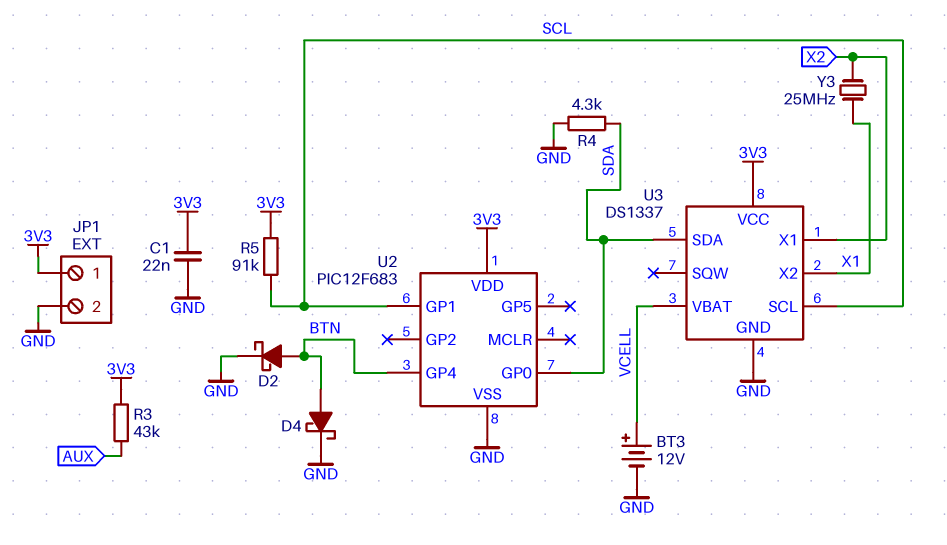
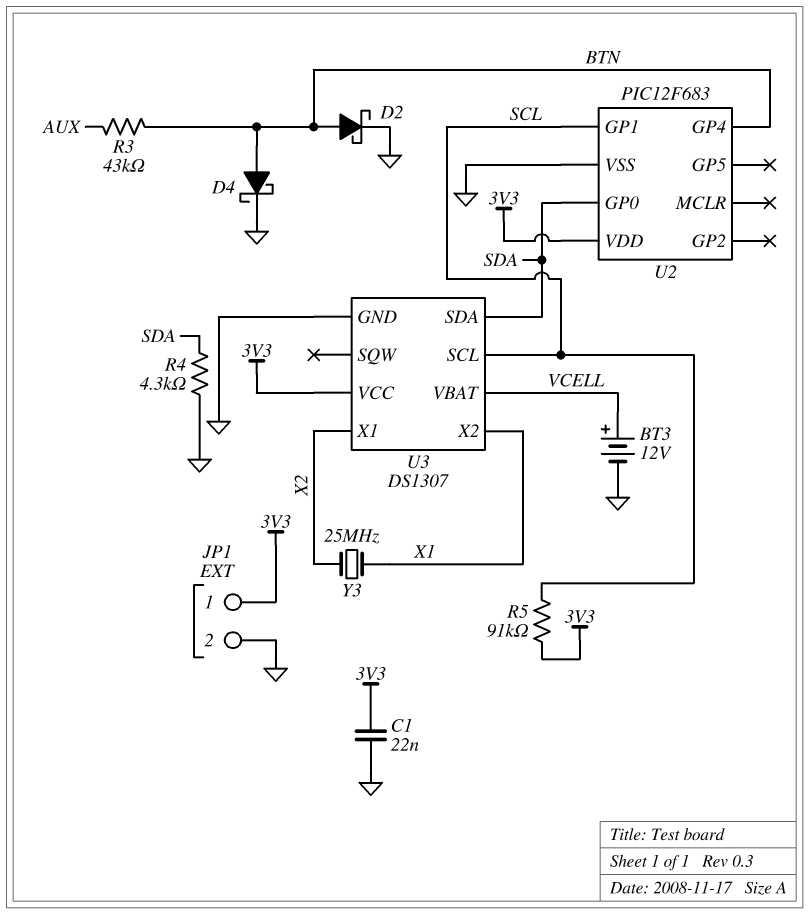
R3: 43k (3V3, AUX) -> 43k (AUX, BTN)
U3: DS1337 -> DS1307

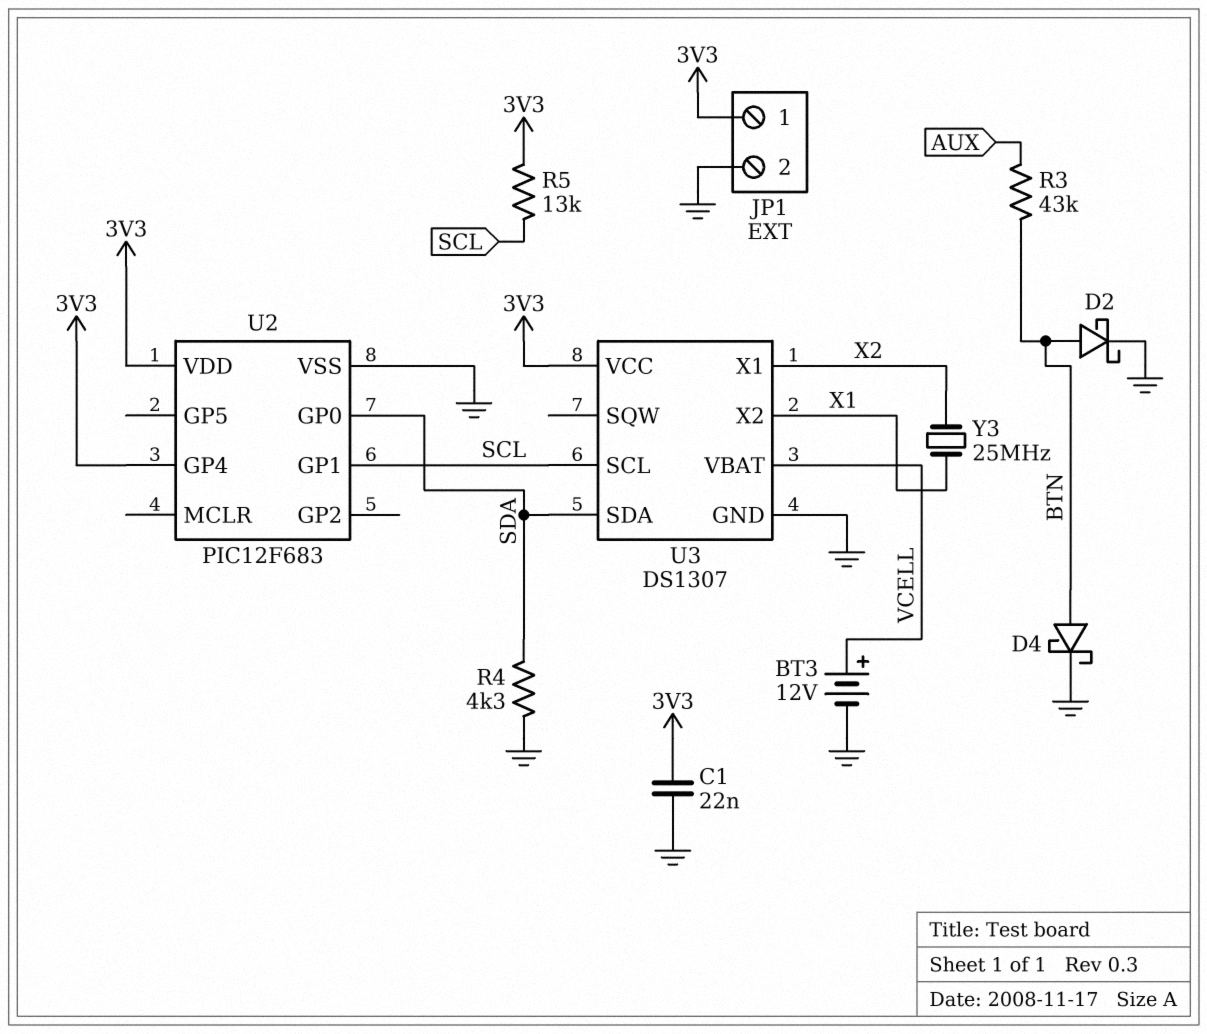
R5: 91k (3V3, SCL) -> 13k (3V3, SCL)
U2 pin GP4: BTN -> 3V3

